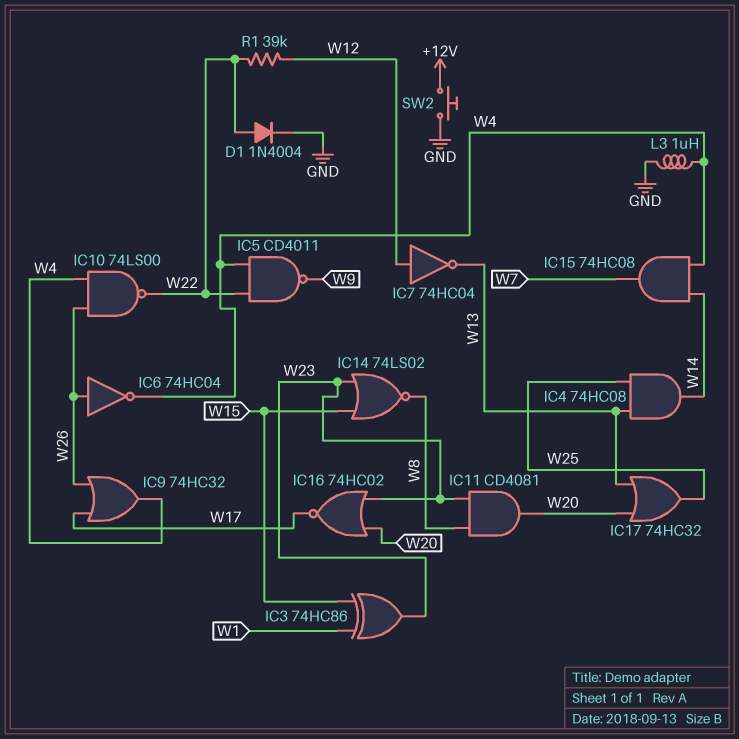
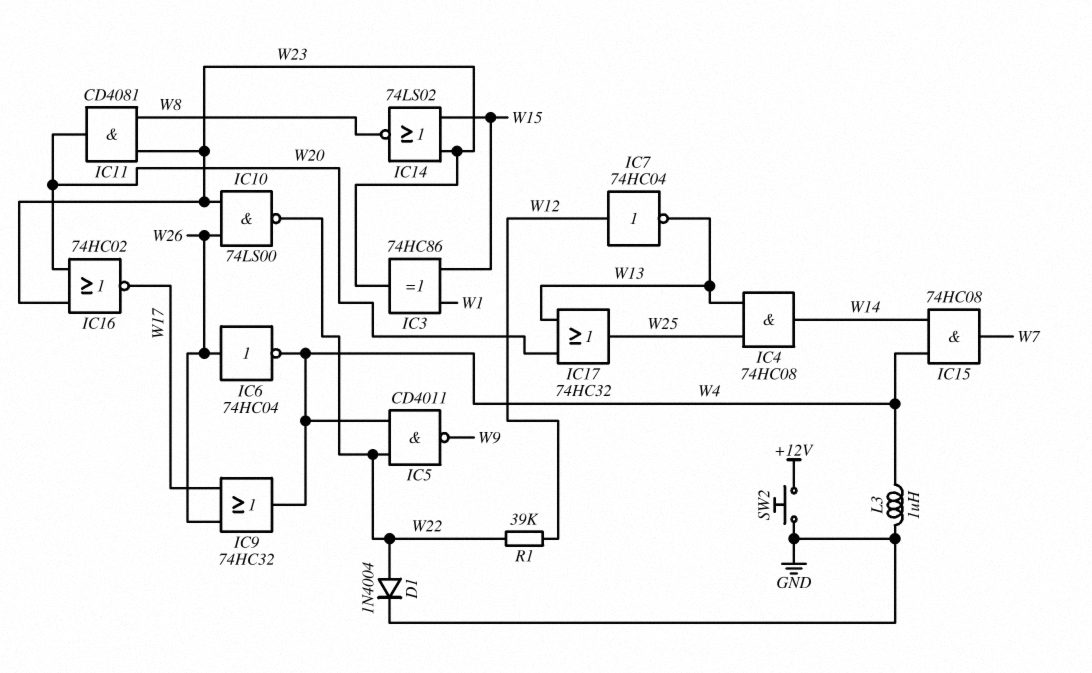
IC10: NAND 74LS00 (in W4, in W26, out W22) -> NAND 74LS00 (in W23, in W26, out W22)

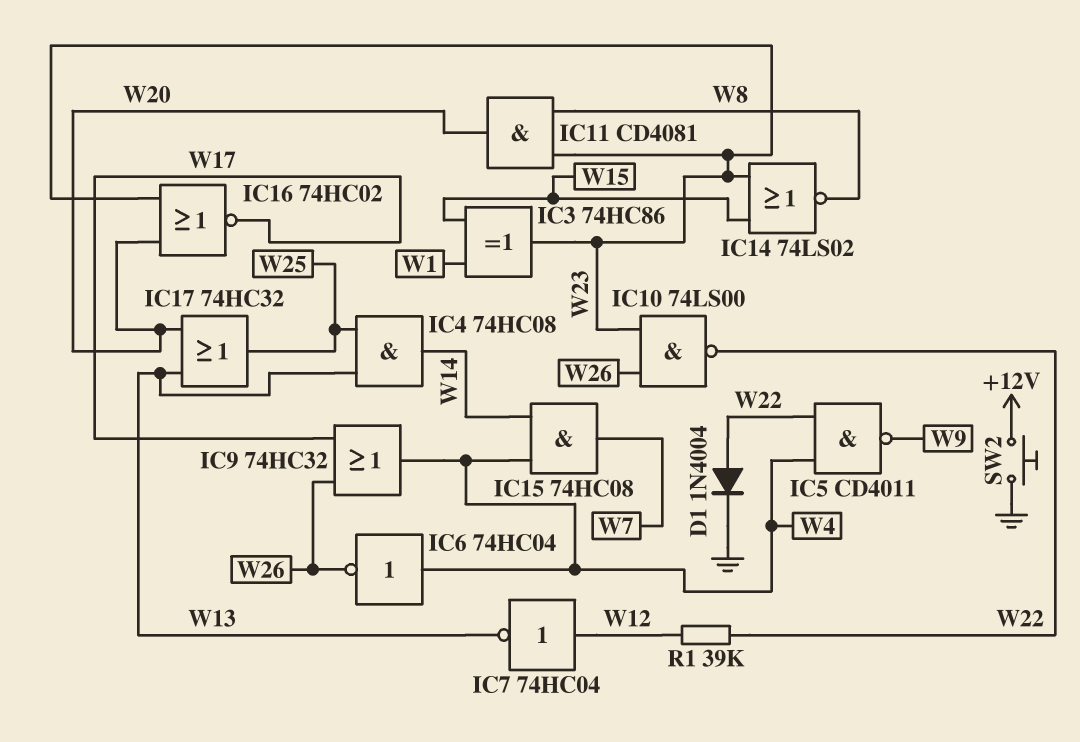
IC6: NOT 74HC04 (in W26, out W4) -> NOT 74HC04 (in W4, out W26)
L3: 1uH (GND, W4) -> none

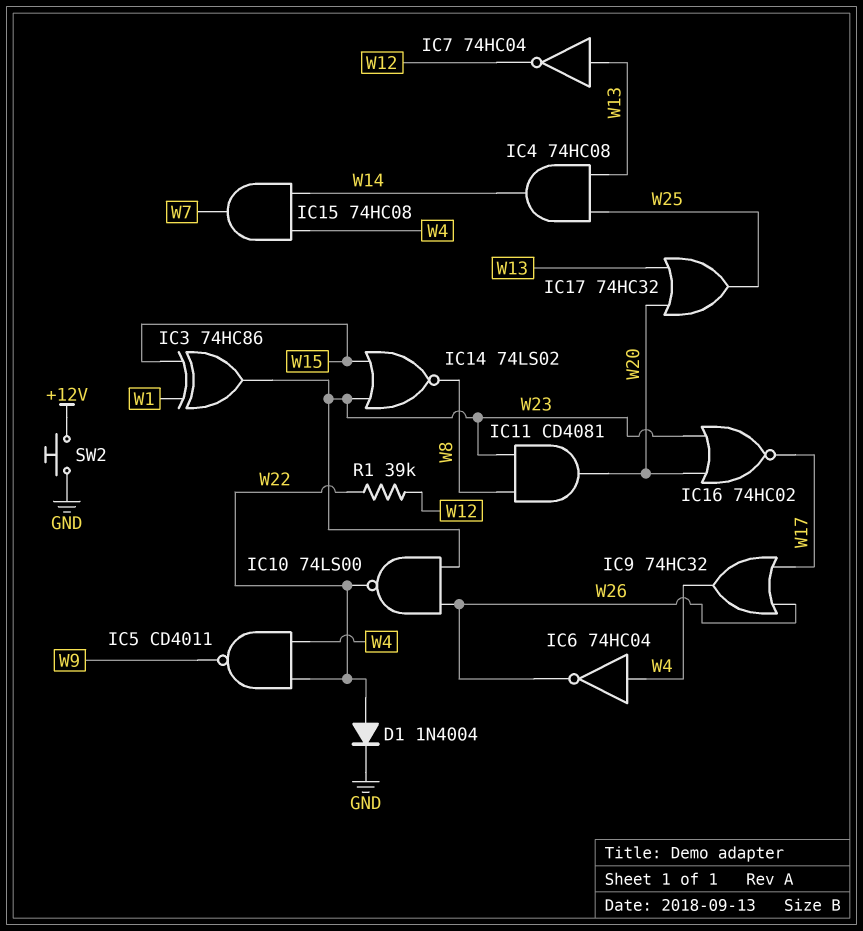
IC7: NOT 74HC04 (in W12, out W13) -> NOT 74HC04 (in W13, out W12)

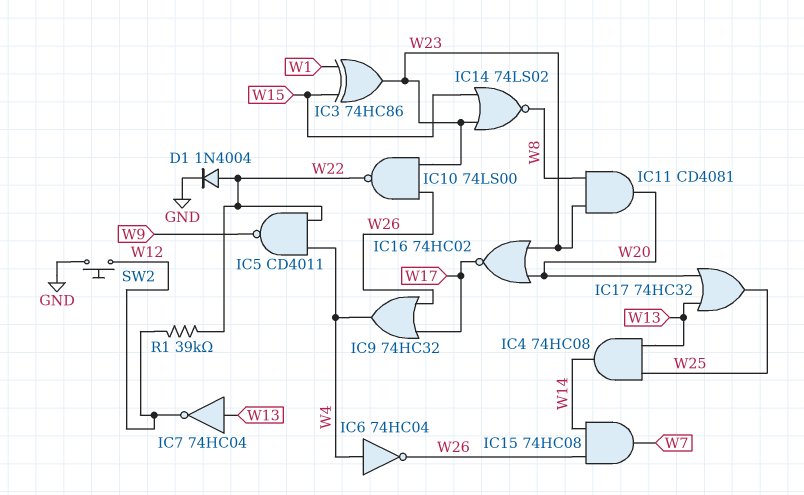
IC15: AND 74HC08 (in W4, in W14, out W7) -> AND 74HC08 (in W14, in W26, out W7)
SW2: button (+12V, GND) -> button (GND, W12)

